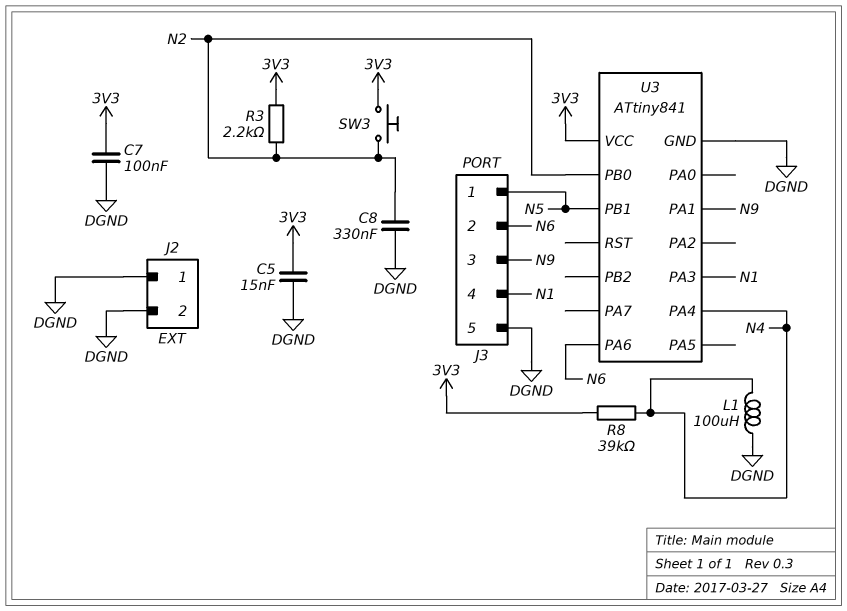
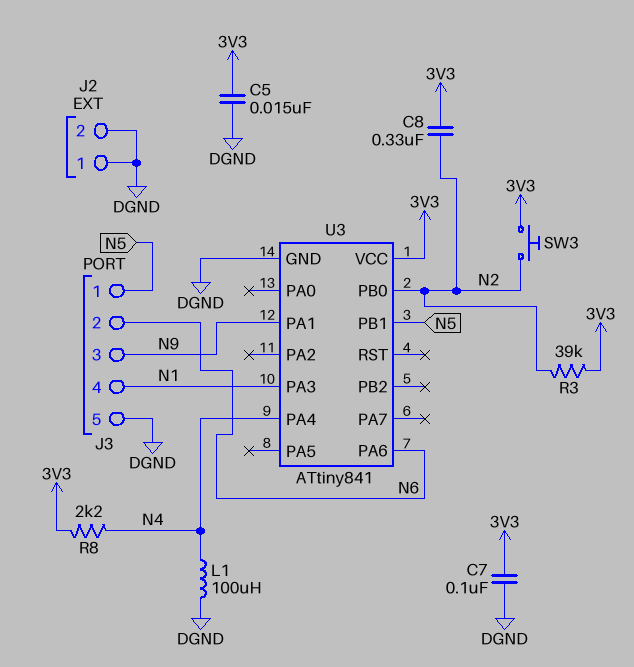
C8: 330nF (DGND, N2) -> 330nF (3V3, N2)
R3: 2.2k (3V3, N2) -> 39k (3V3, N2)
R8: 39k (3V3, N4) -> 2.2k (3V3, N4)

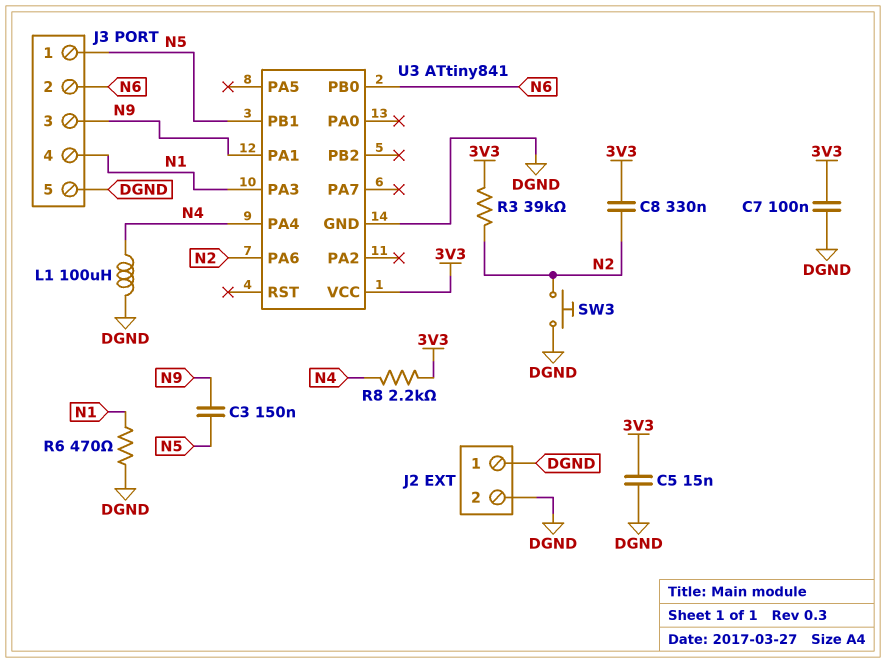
C3: none -> 150nF (N5, N9)
R6: none -> 470 (DGND, N1)
SW3: button (3V3, N2) -> button (DGND, N2)
U3 pin PA6: N6 -> N2
U3 pin PB0: N2 -> N6

